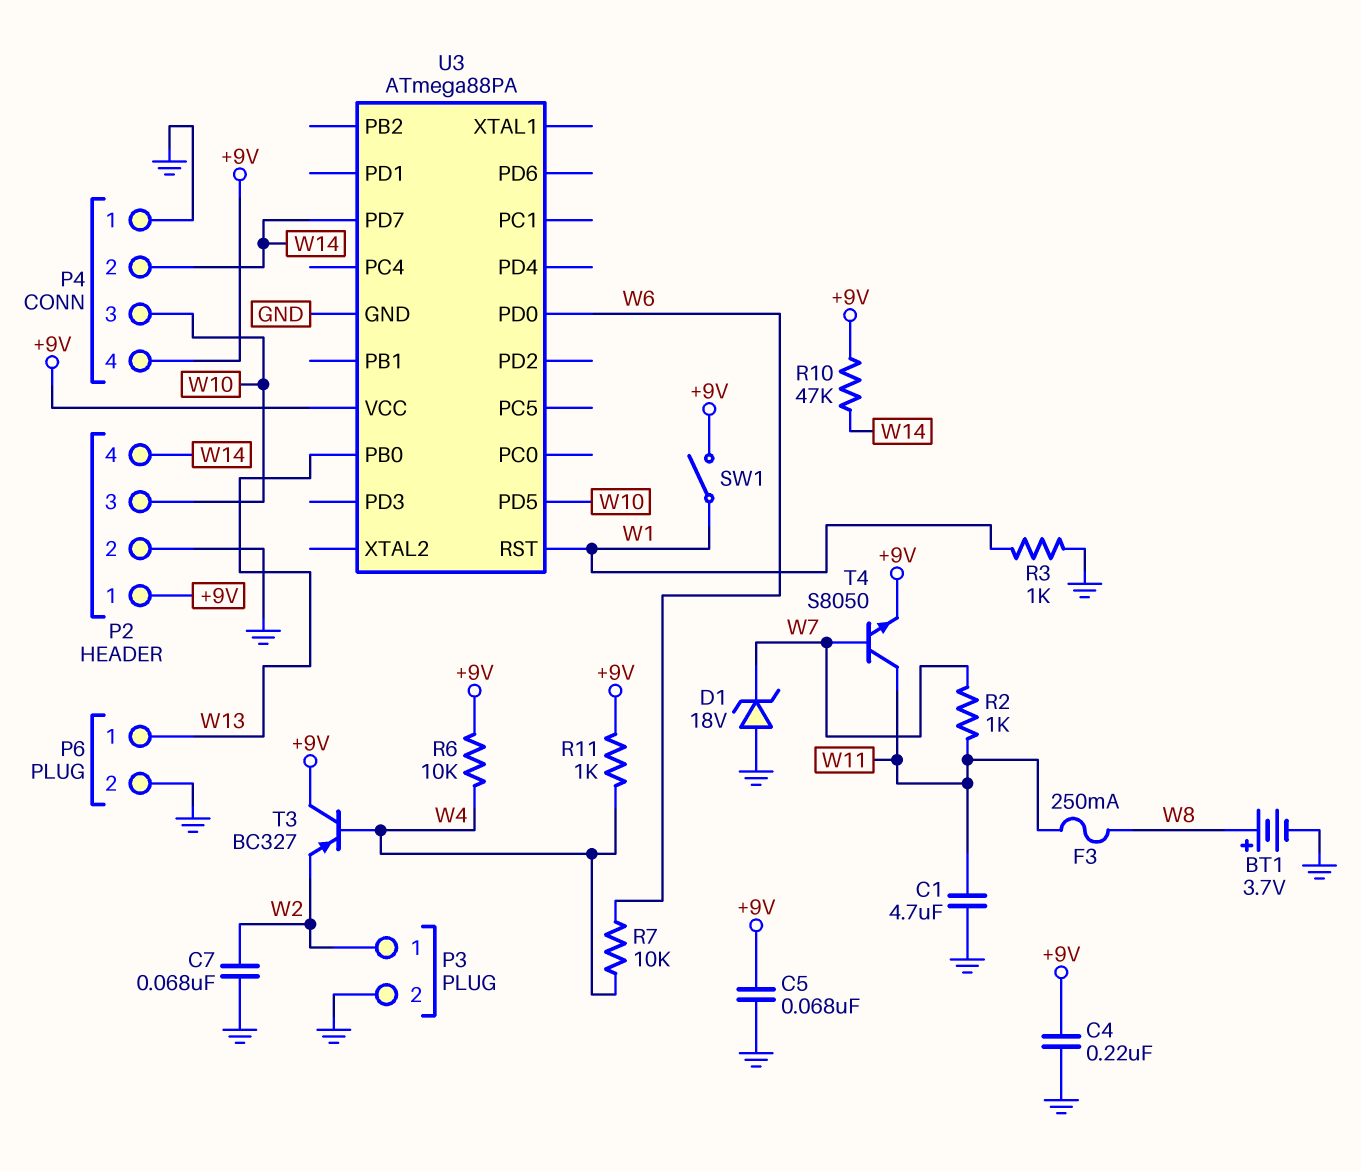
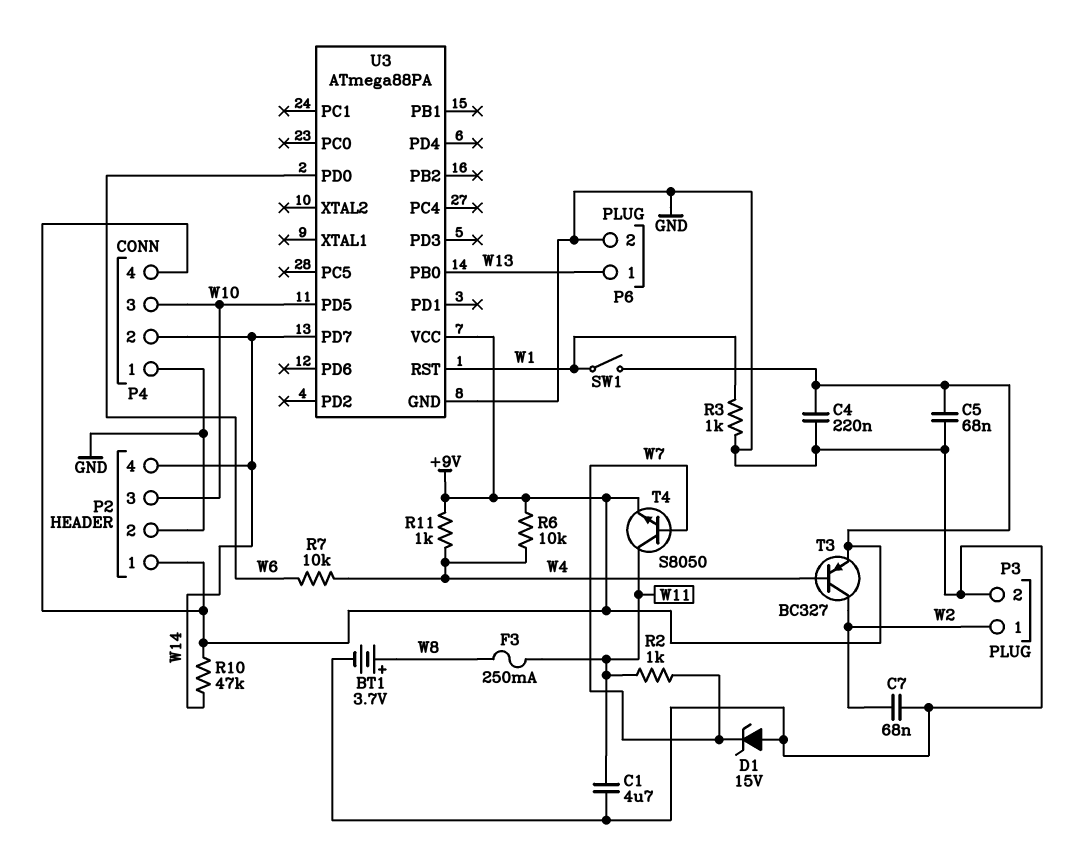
D1: zener 18V (A GND, K W7) -> zener 15V (A GND, K W7)
T3: PNP BC327 (B W4, C +9V, E W2) -> PNP BC327 (B W4, C W2, E +9V)

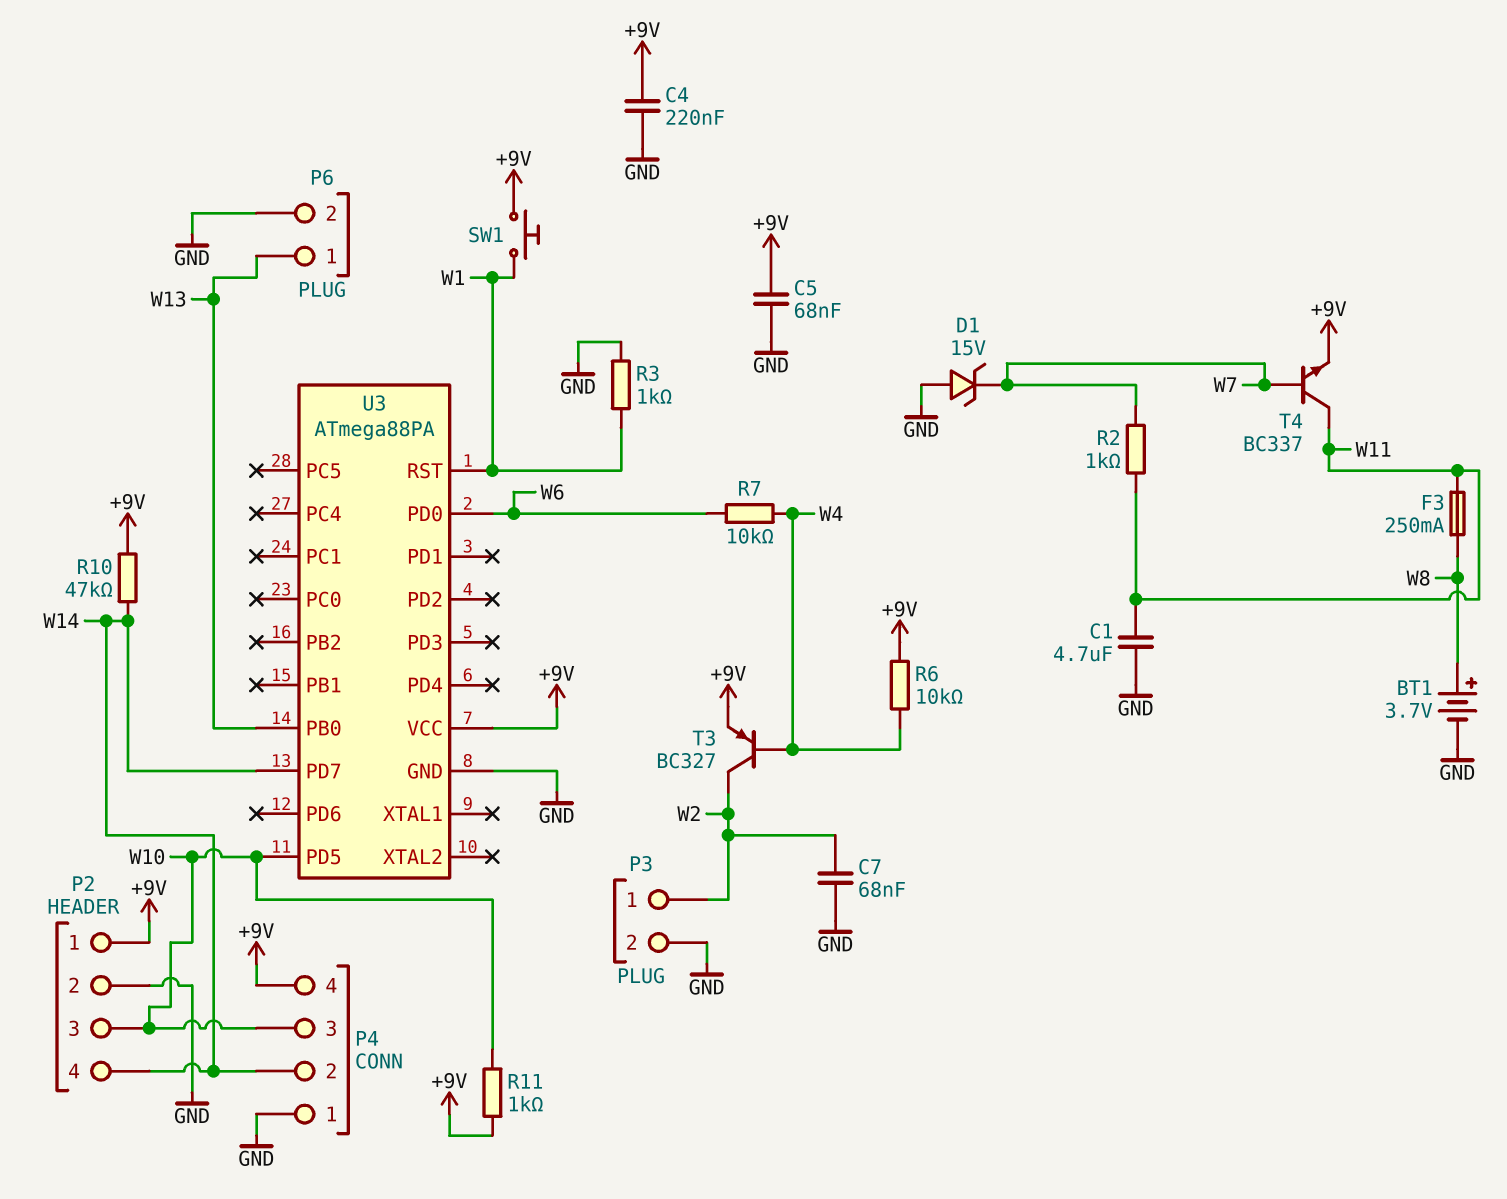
R11: 1k (+9V, W4) -> 1k (+9V, W10)
SW1: switch (+9V, W1) -> button (+9V, W1)
T4: NPN S8050 (B W7, C W11, E +9V) -> NPN BC337 (B W7, C W11, E +9V)

